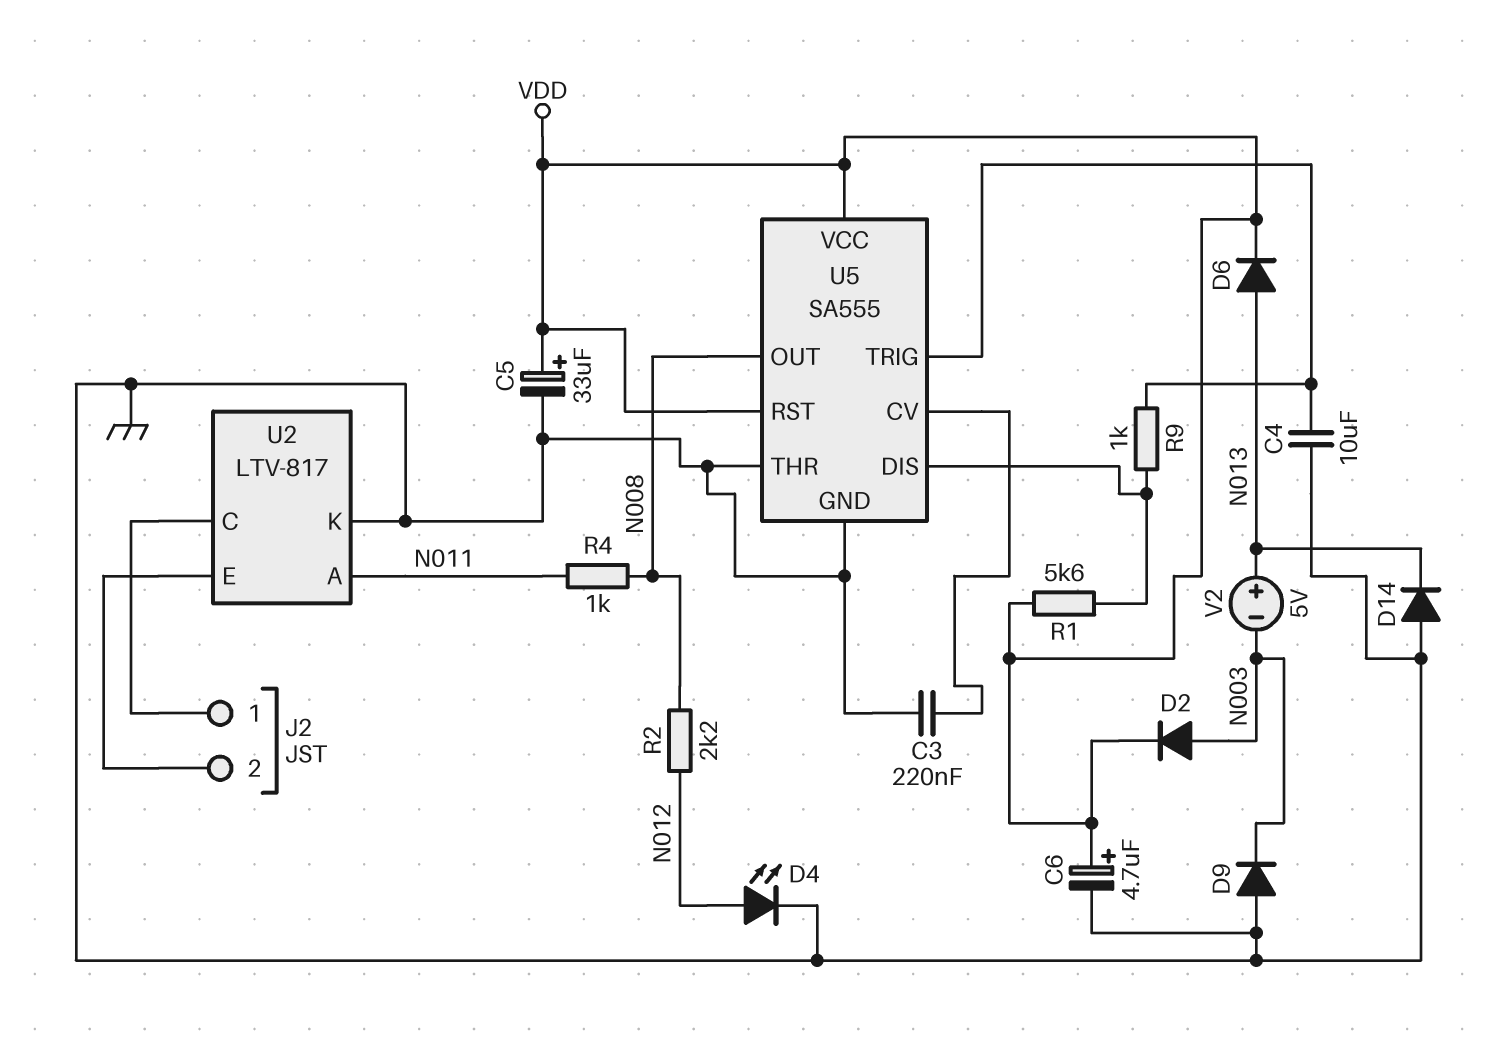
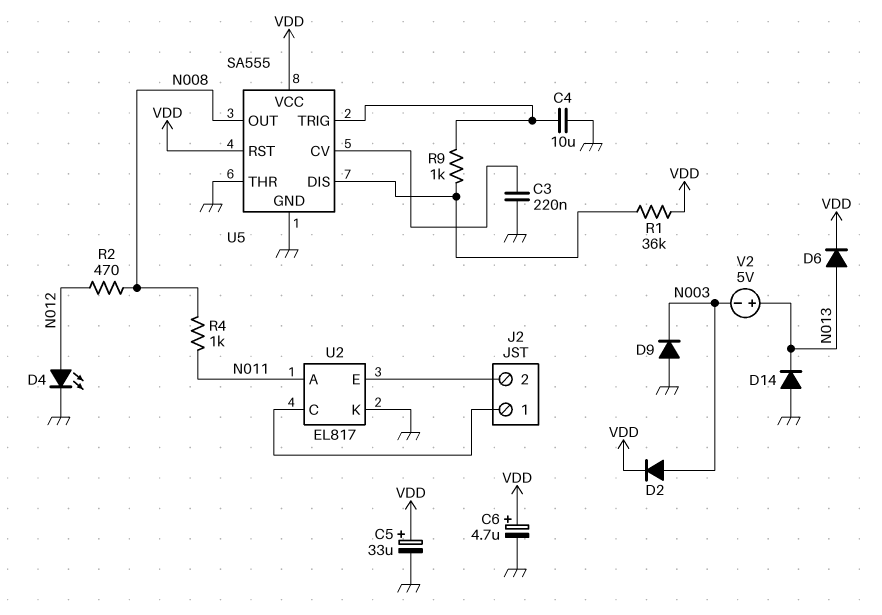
R1: 5.6k (U5/DIS, VDD) -> 36k (U5/DIS, VDD)
R2: 2.2k (N008, N012) -> 470 (N008, N012)
U2: LTV-817 -> EL817

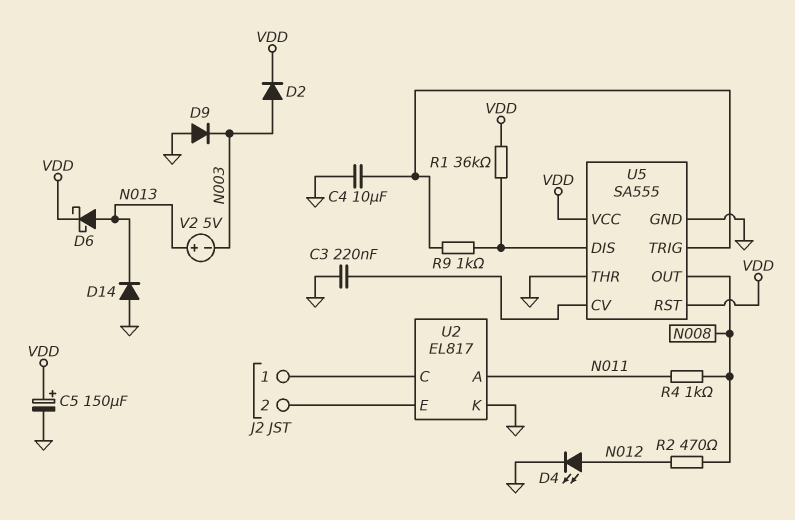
C5: 33uF (plus VDD, minus GND) -> 150uF (plus VDD, minus GND)
C6: 4.7uF (plus VDD, minus GND) -> none
D6: diode (A N013, K VDD) -> schottky (A N013, K VDD)

